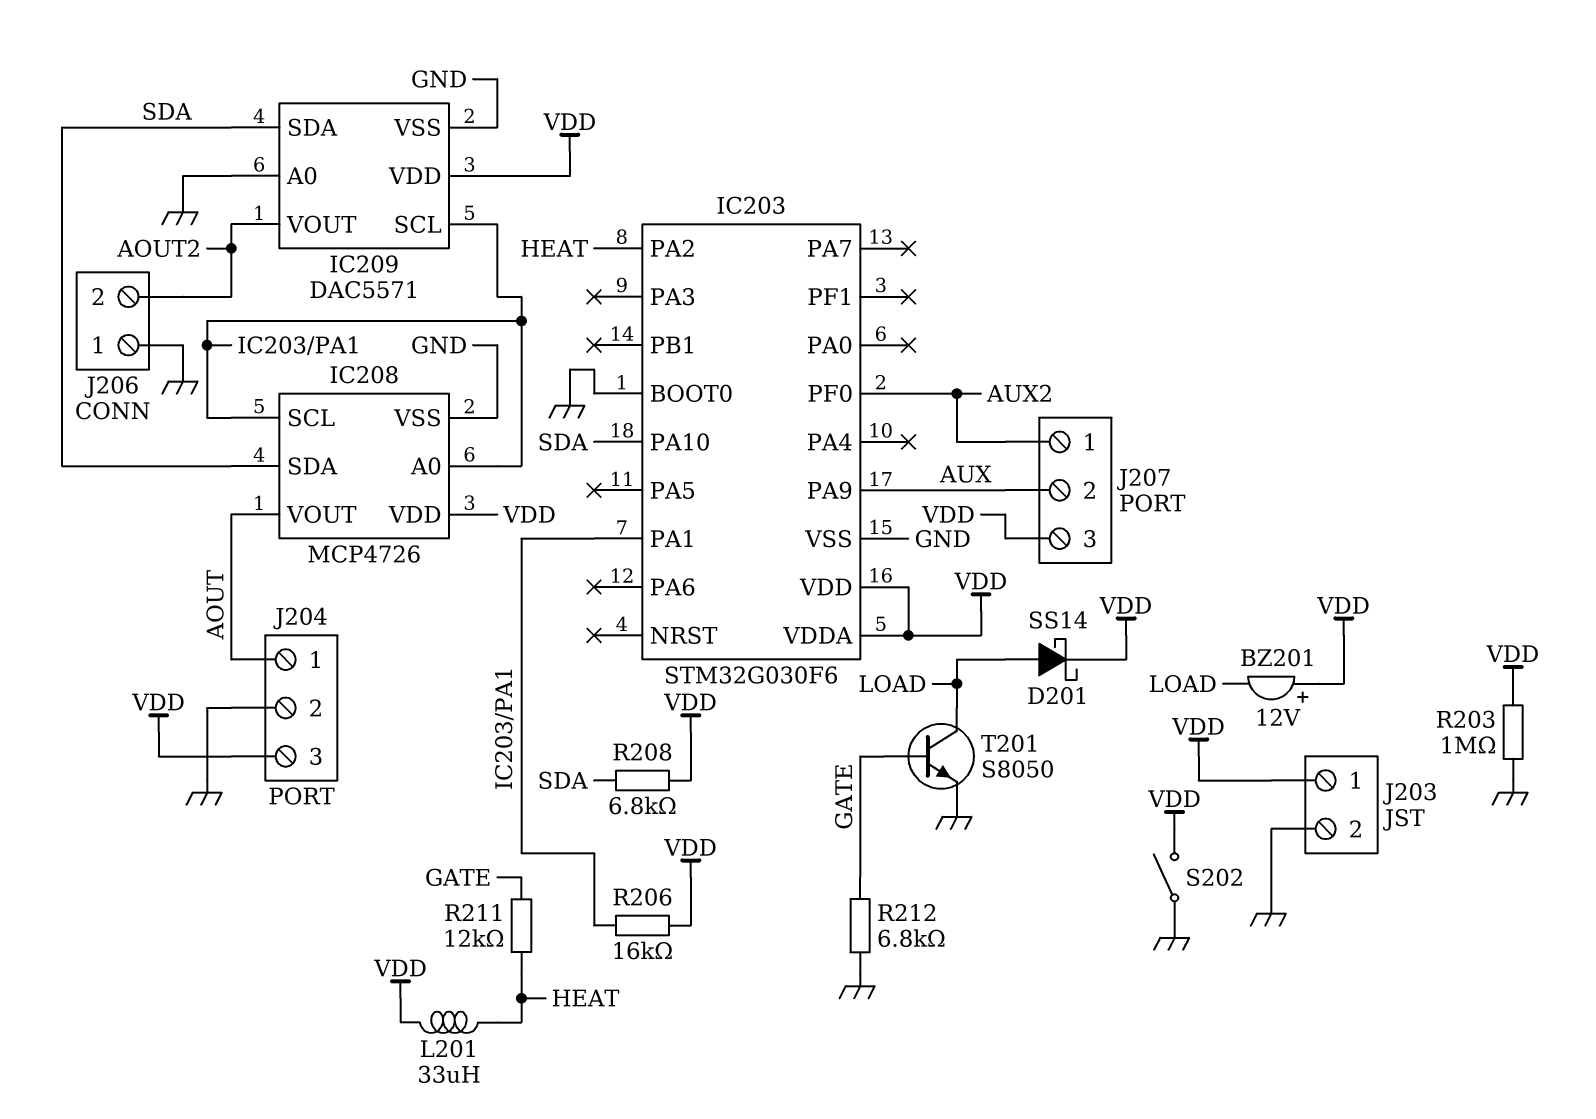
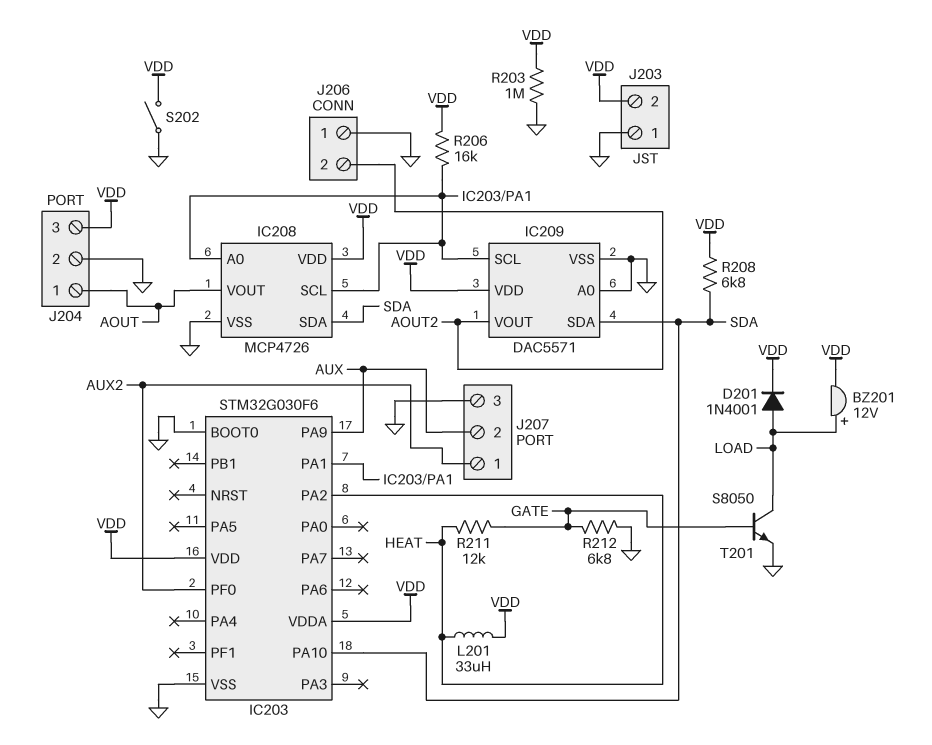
BZ201: buzzer 12V (plus VDD, minus LOAD) -> buzzer 12V (plus LOAD, minus VDD)
D201: schottky SS14 (A LOAD, K VDD) -> diode 1N4001 (A LOAD, K VDD)
J203 pin 1: VDD -> GND
J203 pin 2: GND -> VDD
J207 pin 3: VDD -> GND

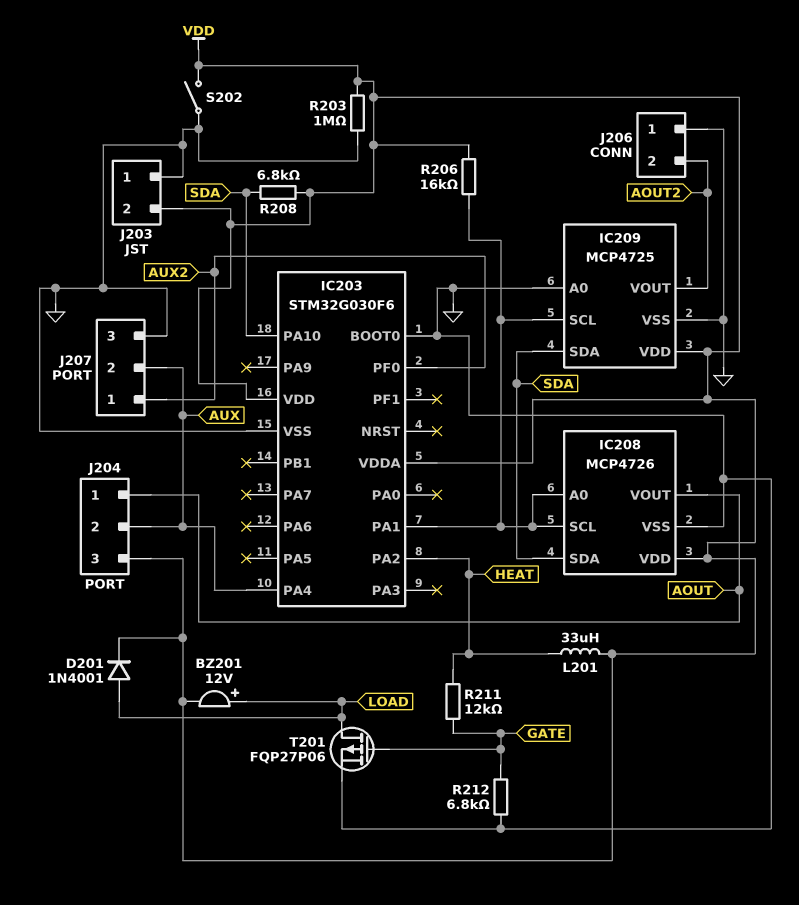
IC203 pin PA4: none -> AUX
IC203 pin PA9: AUX -> none
IC209: DAC5571 -> MCP4725
J204 pin 2: GND -> AUX
T201: NPN S8050 (B GATE, C LOAD, E GND) -> PMOS FQP27P06 (G GATE, D LOAD, S GND)

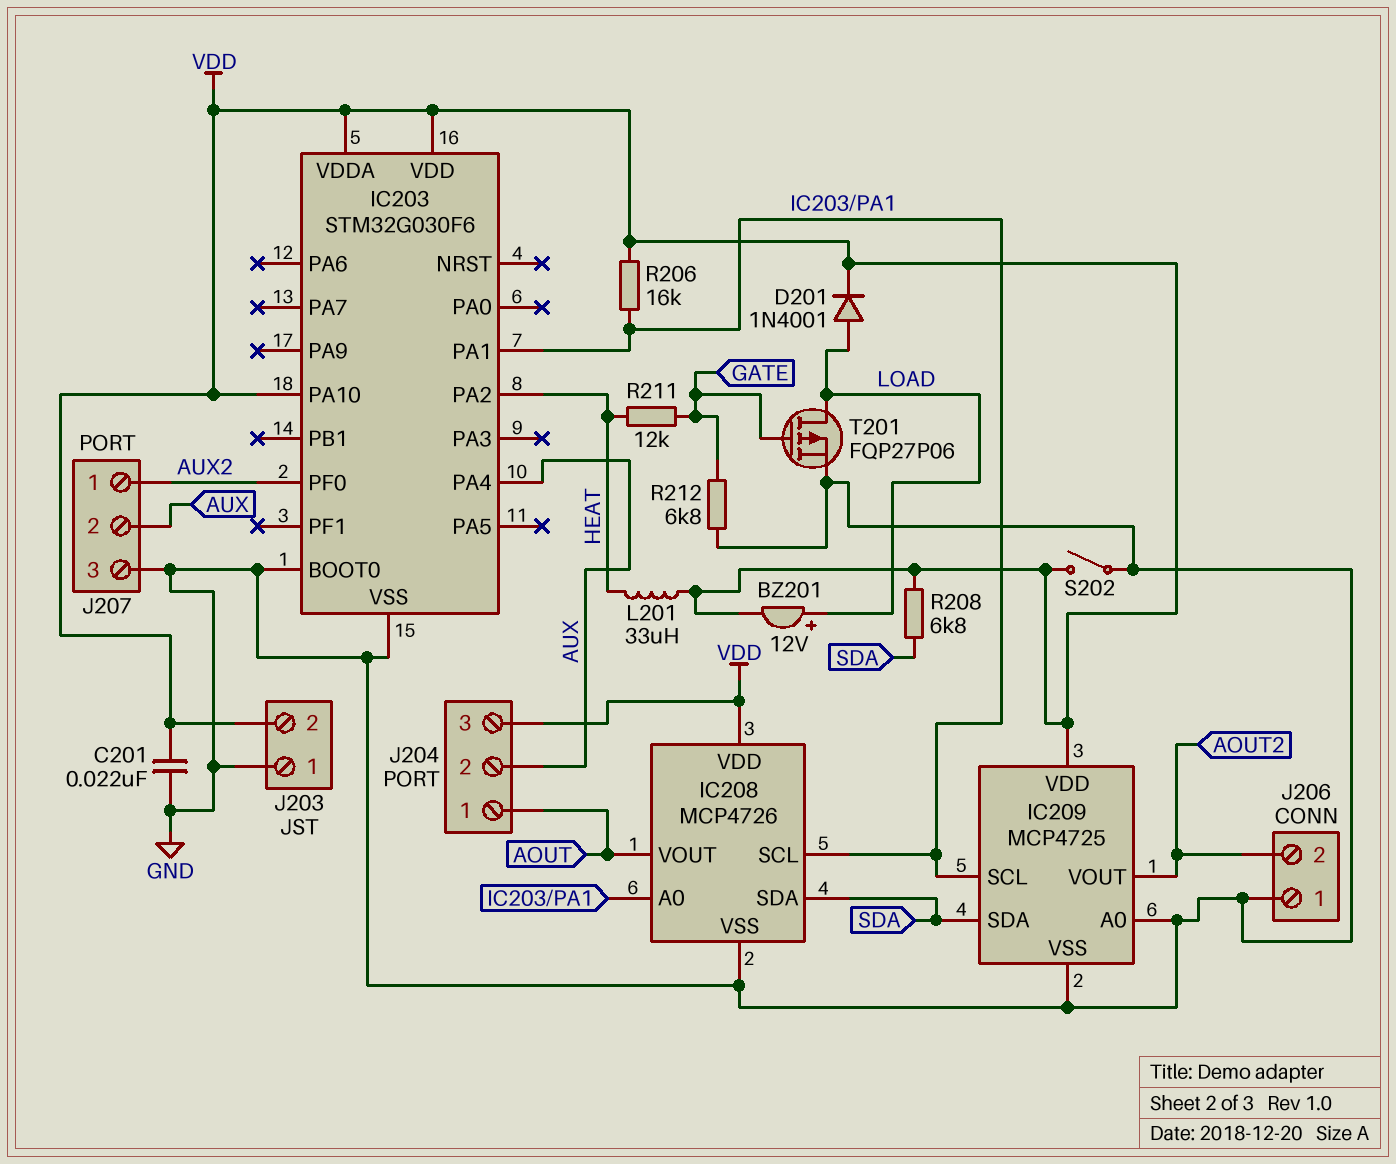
C201: none -> 22nF (GND, VDD)
IC203 pin PA10: SDA -> VDD
R203: 1M (GND, VDD) -> none

